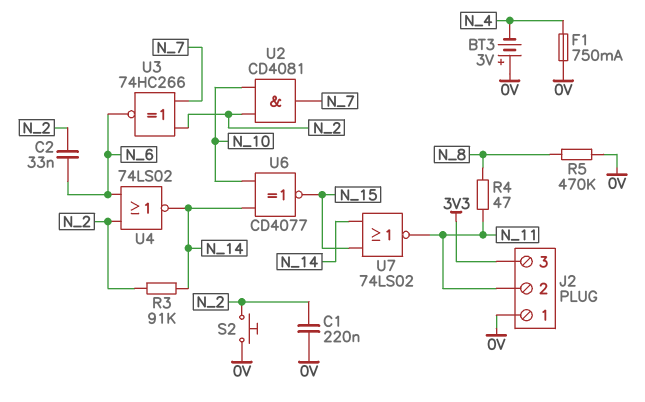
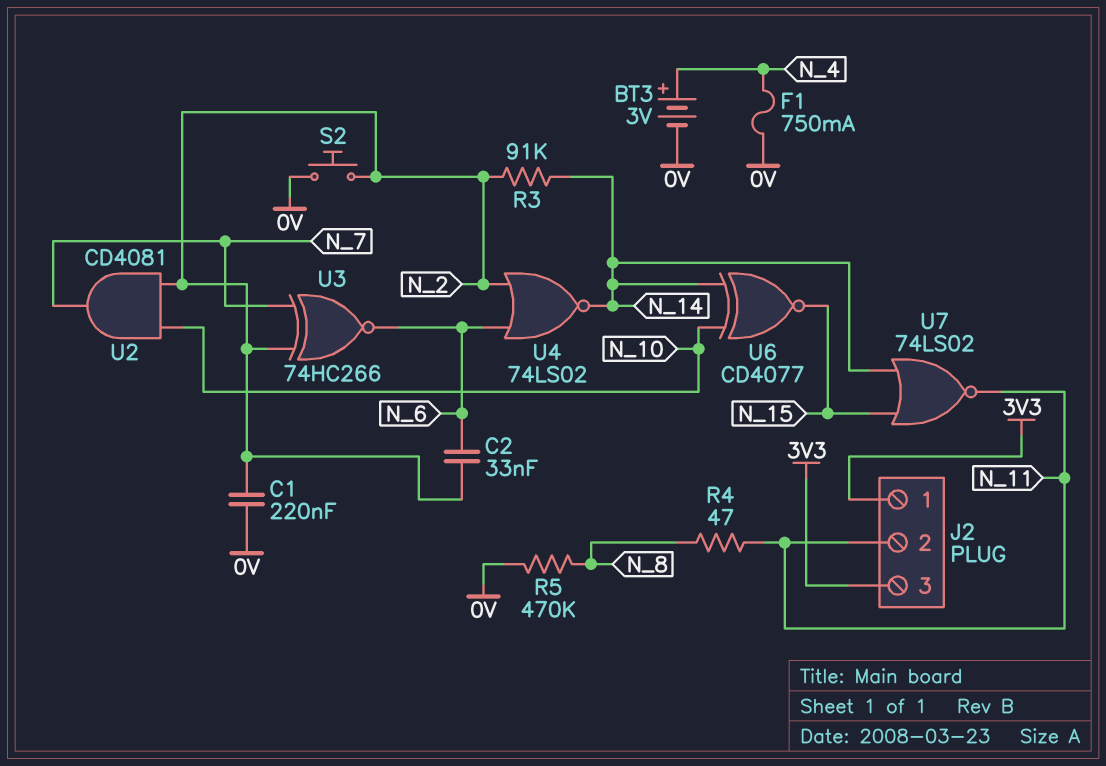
BT3: 3V (plus 0V, minus N_4) -> 3V (plus N_4, minus 0V)
J2 pin 1: 0V -> 3V3

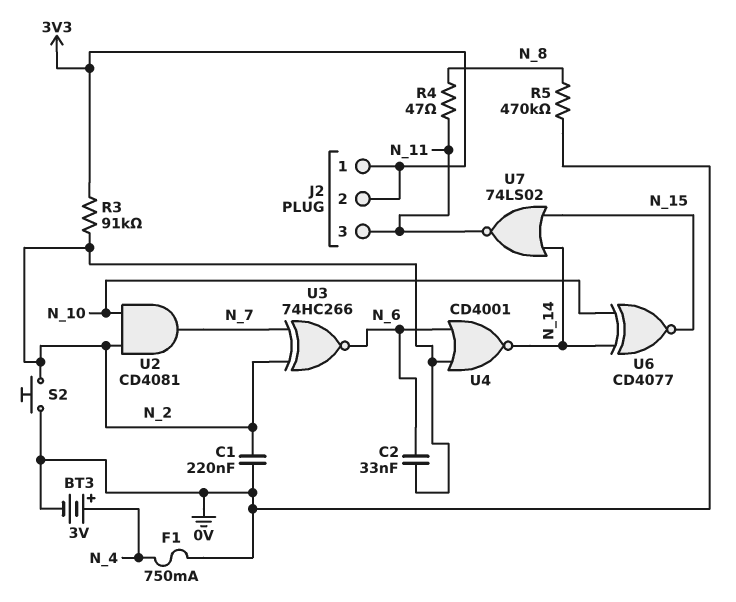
J2 pin 2: N_11 -> 3V3
J2 pin 3: 3V3 -> N_11
R3: 91k (N_2, N_14) -> 91k (3V3, N_2)
U4: NOR 74LS02 (in N_2, in N_6, out N_14) -> NOR CD4001 (in N_2, in N_6, out N_14)

